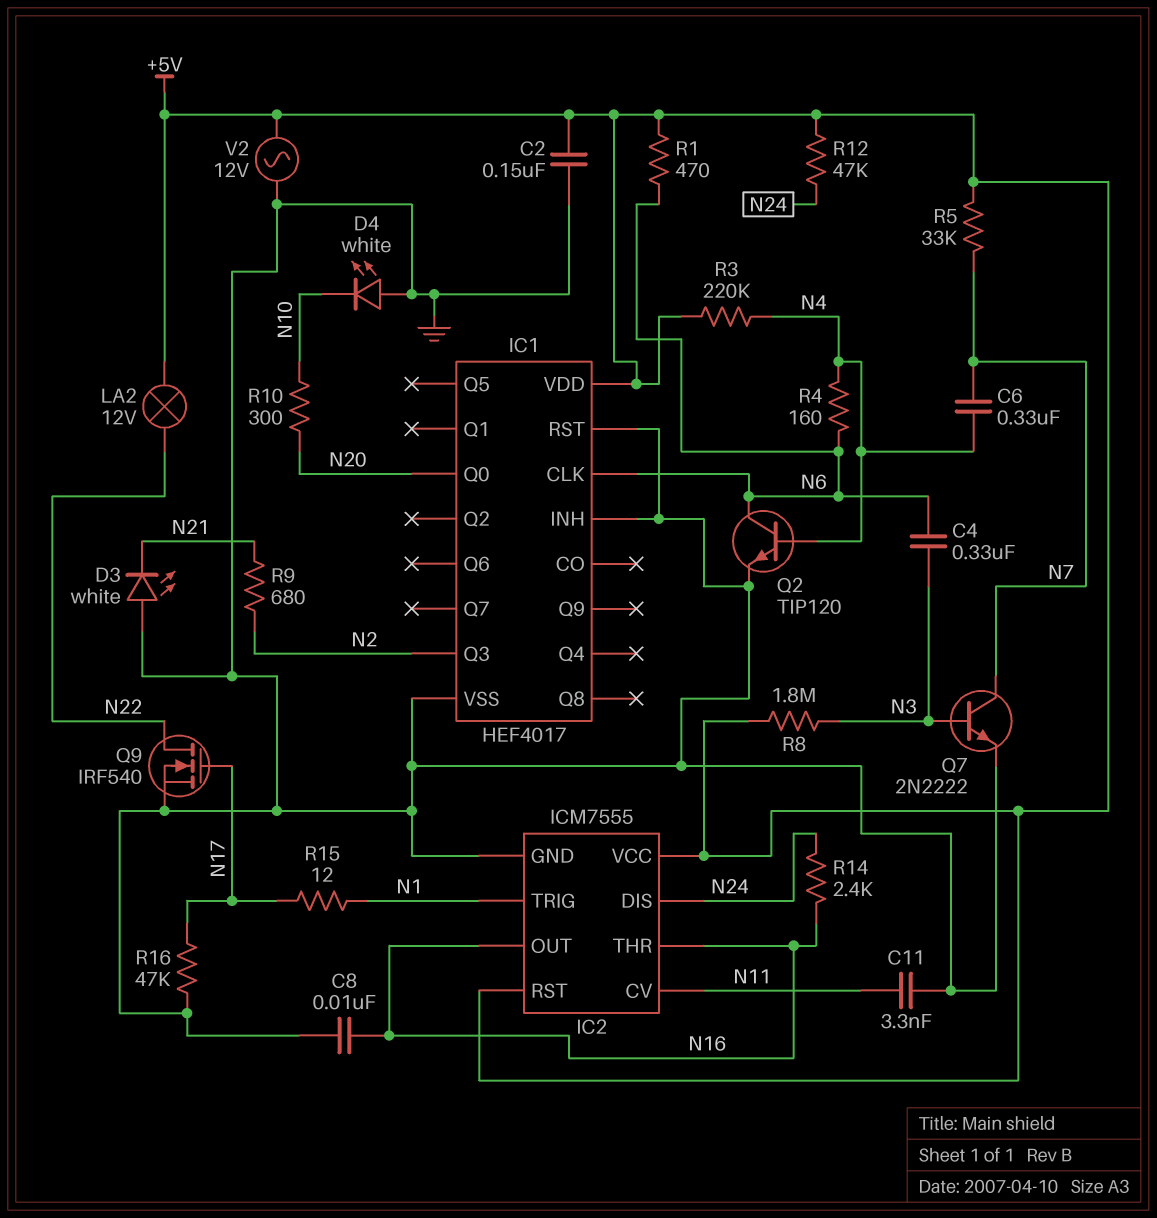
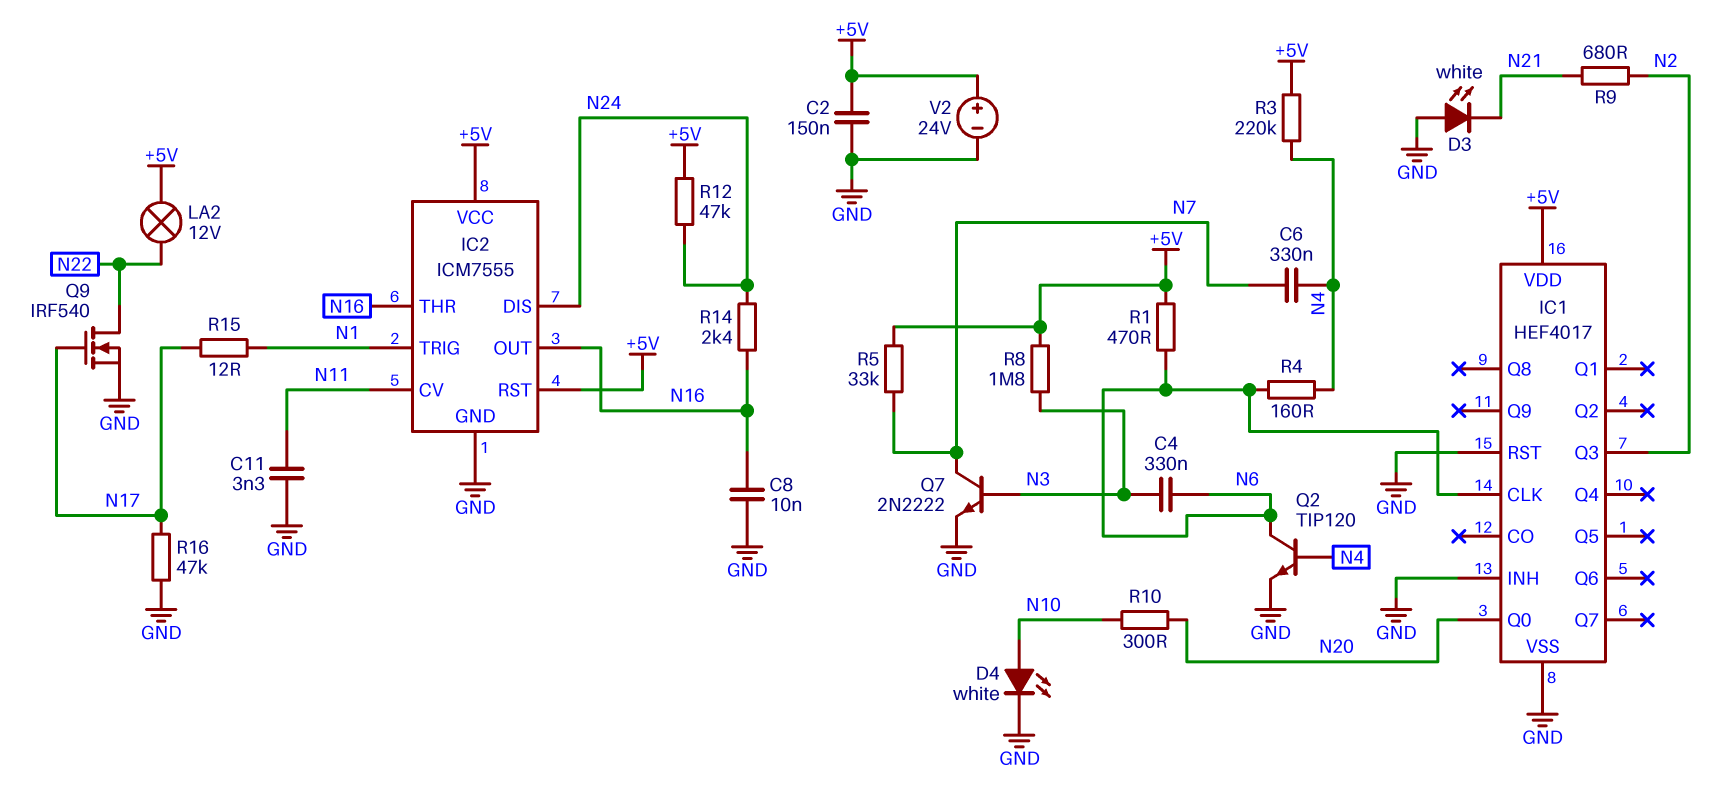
D4: LED white (A GND, K N10) -> LED white (A N10, K GND)
V2: AC 12V (+5V, GND) -> 24V (plus +5V, minus GND)

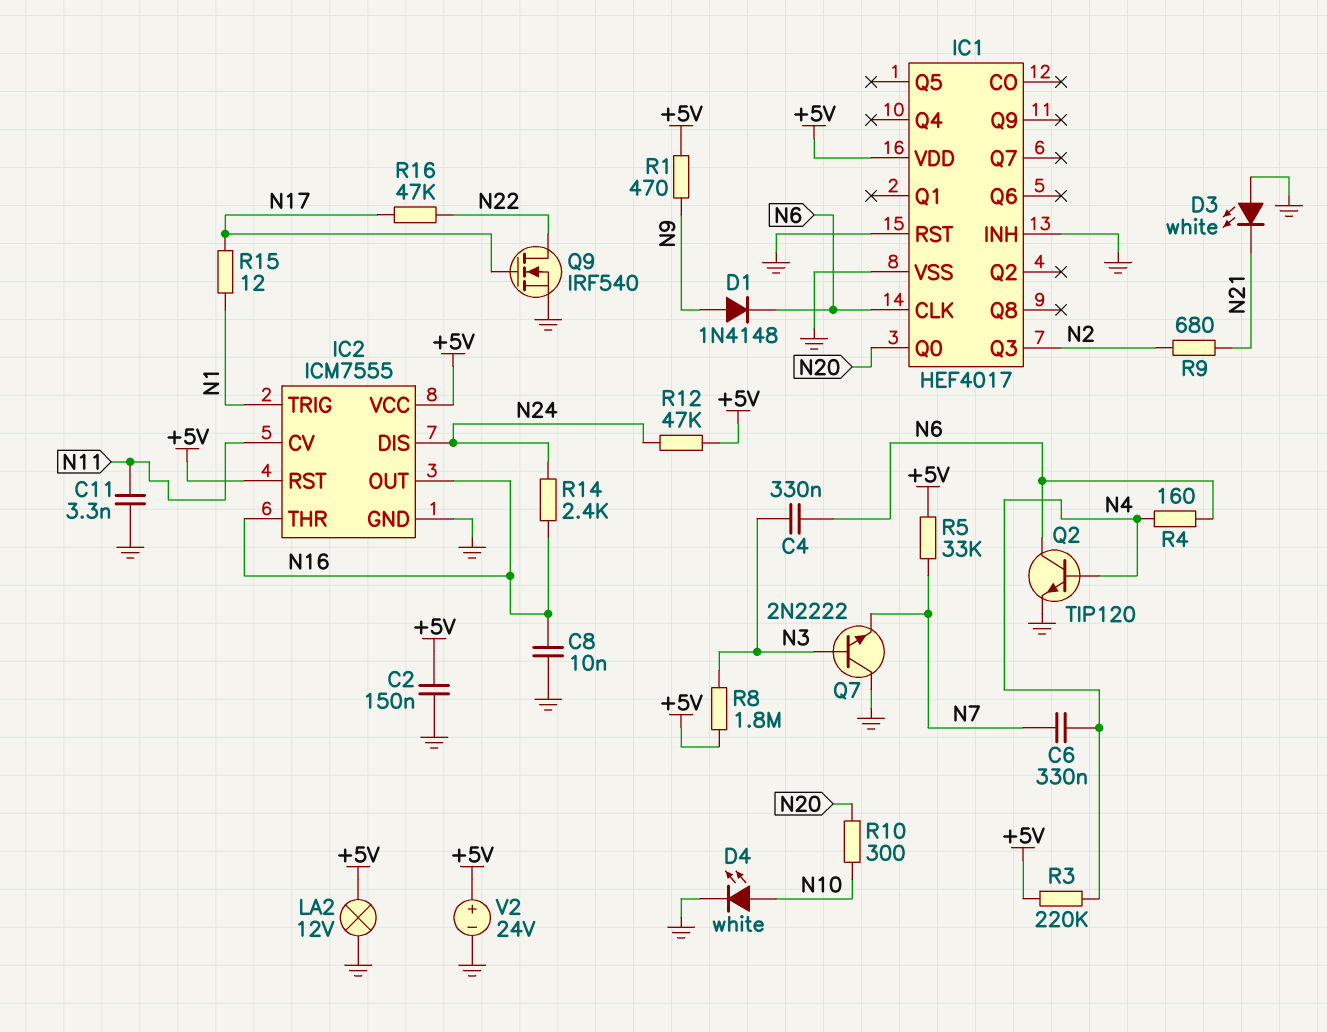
D1: none -> diode 1N4148 (A N9, K N6)
LA2: lamp 12V (+5V, N22) -> lamp 12V (+5V, GND)
Q7: NPN 2N2222 (B N3, C N7, E GND) -> NPN 2N2222 (B N3, C GND, E N7)
R1: 470 (+5V, N6) -> 470 (+5V, N9)
R16: 47k (GND, N17) -> 47k (N17, N22)

